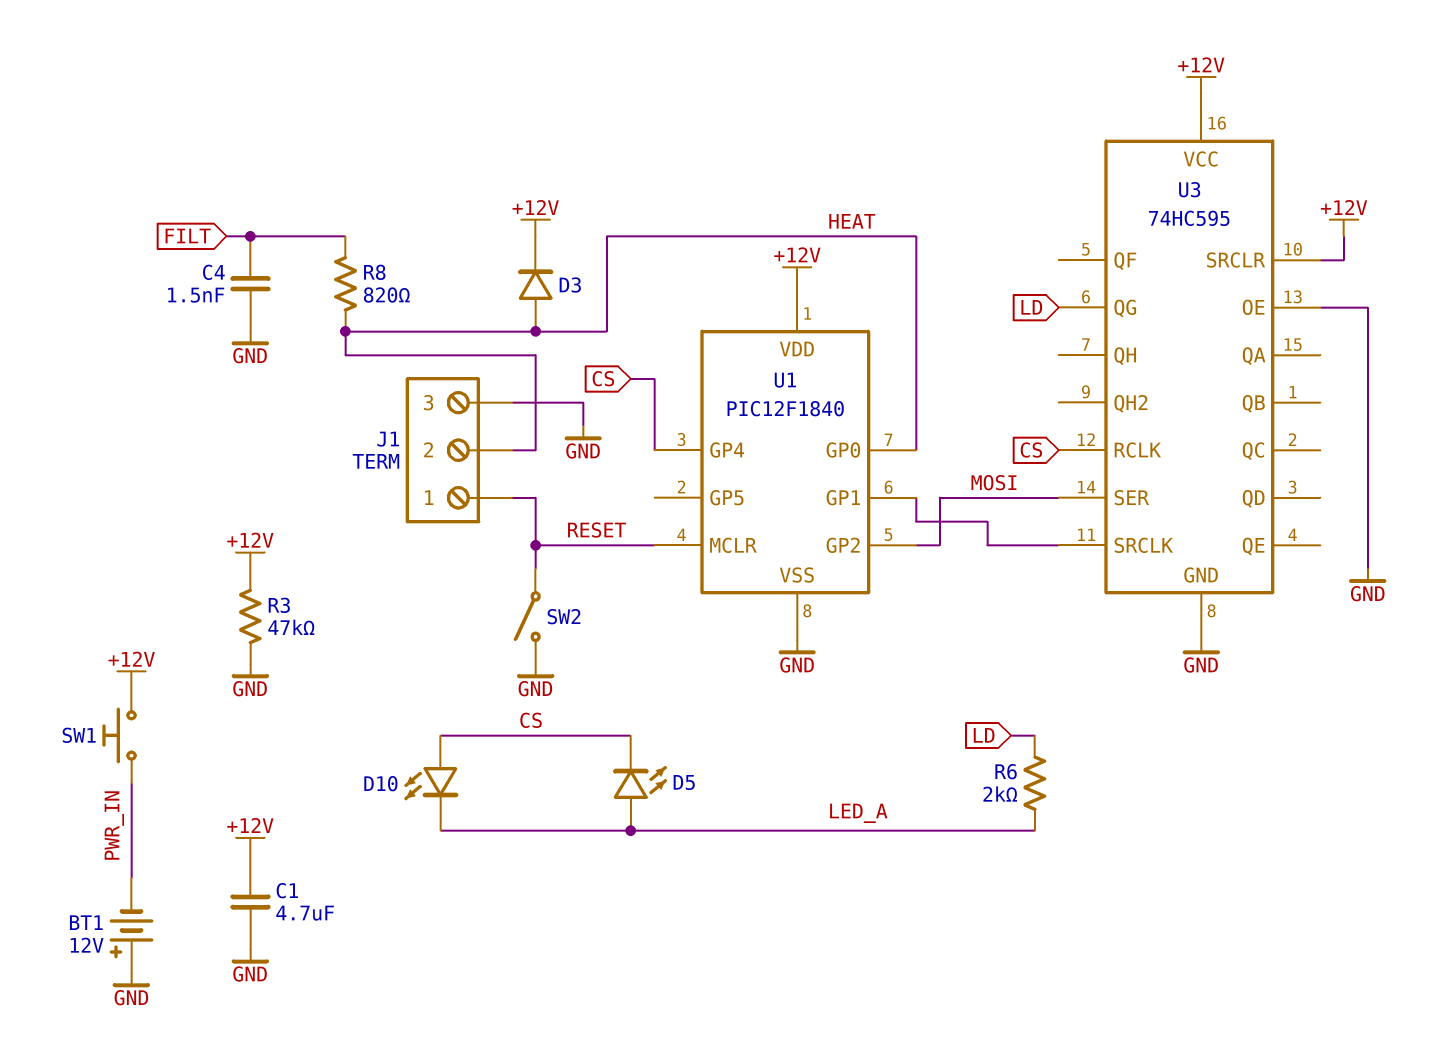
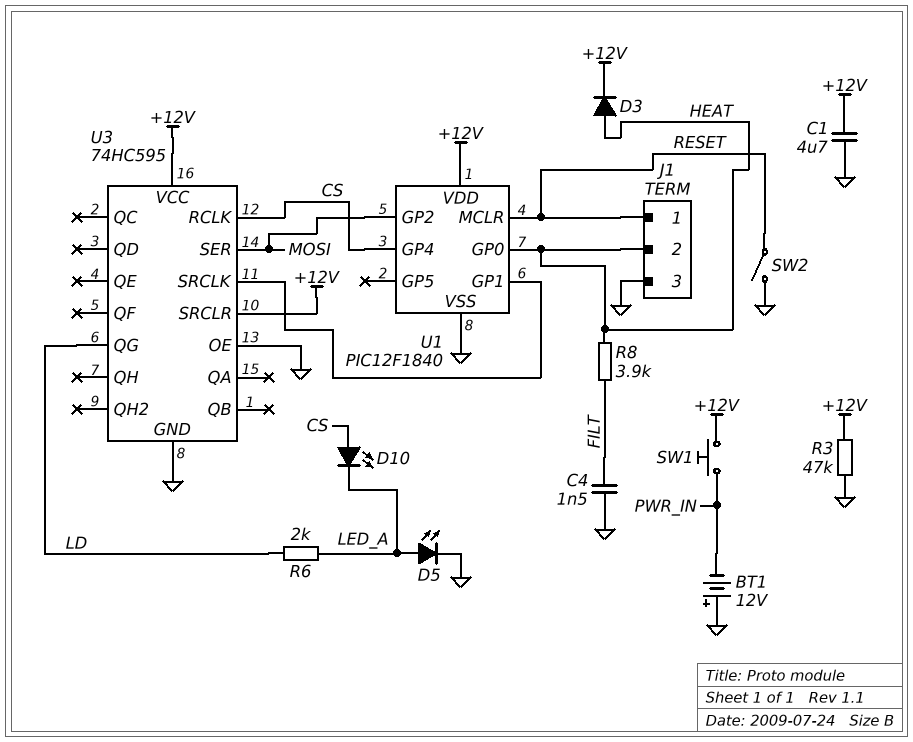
D5: LED (A LED_A, K CS) -> LED (A LED_A, K GND)
R8: 820 (FILT, HEAT) -> 3.9k (FILT, HEAT)

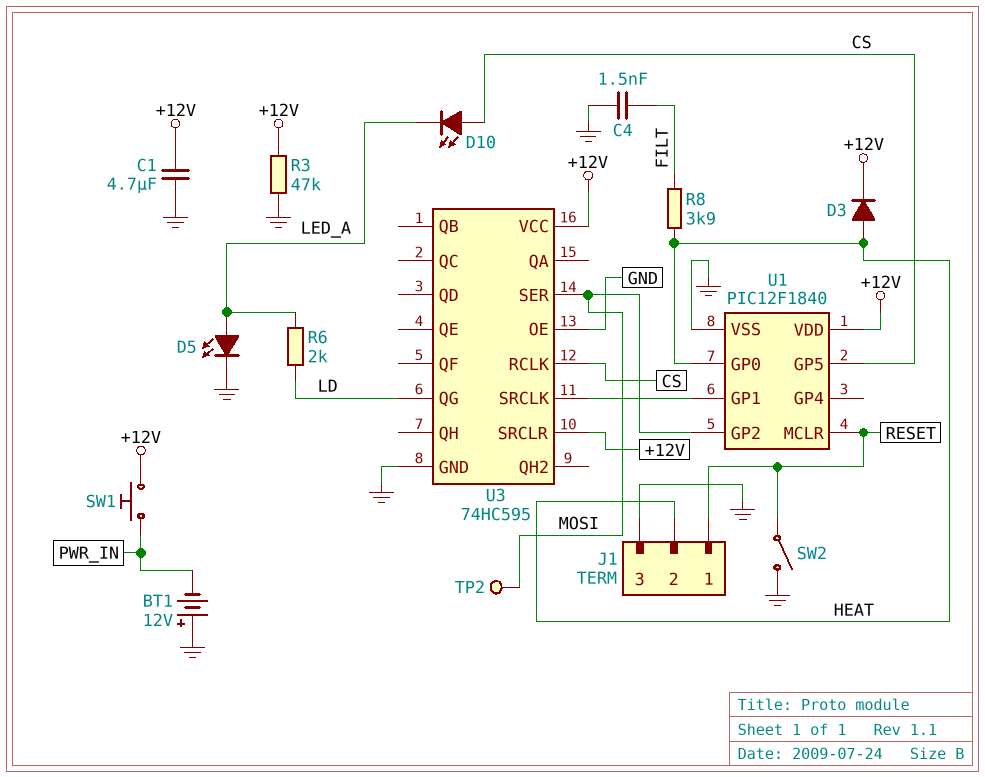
TP2: none -> test point (MOSI)
U1 pin GP4: CS -> none
U1 pin GP5: none -> CS

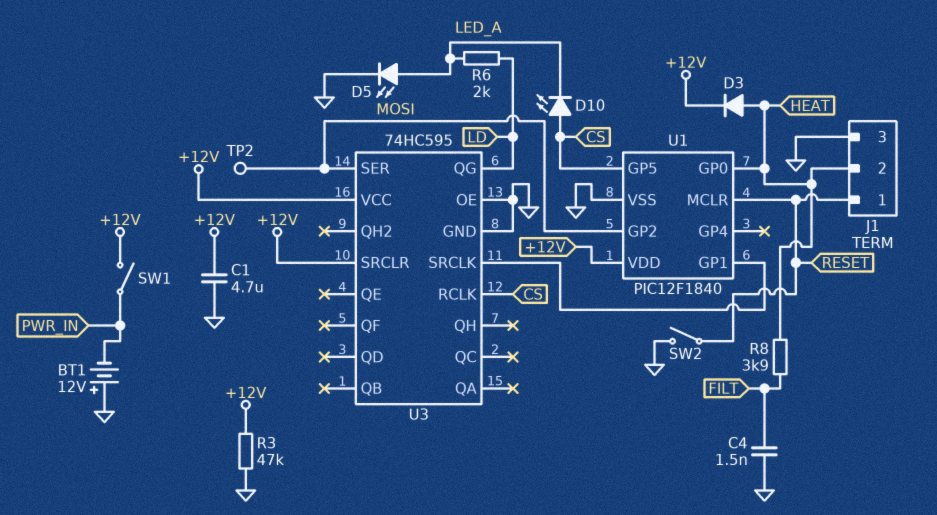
SW1: button (+12V, PWR_IN) -> switch (+12V, PWR_IN)

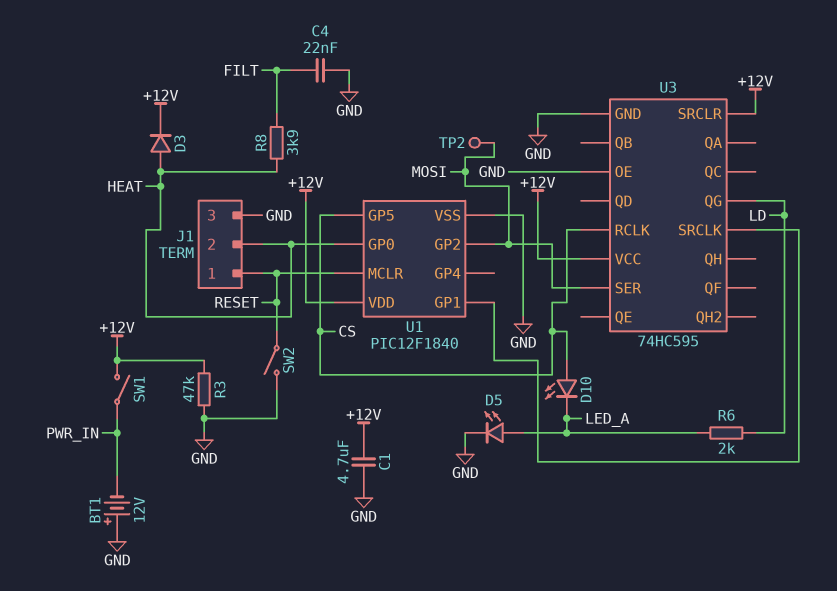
C4: 1.5nF (FILT, GND) -> 22nF (FILT, GND)

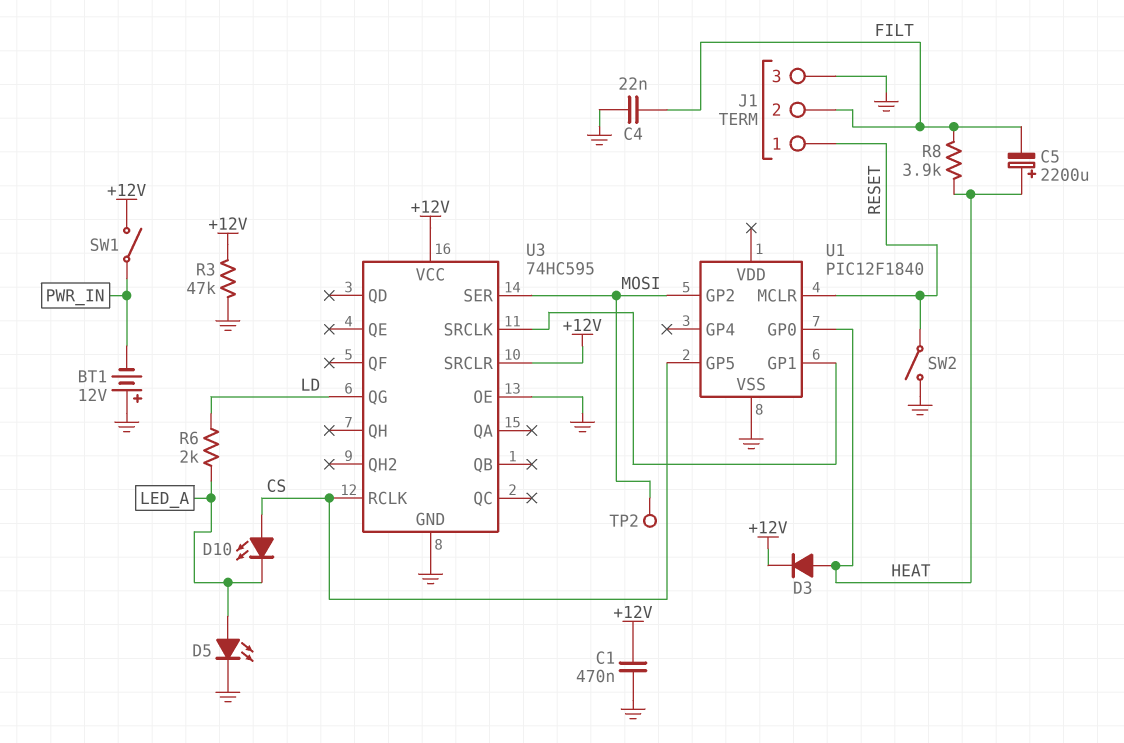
C1: 4.7uF (+12V, GND) -> 470nF (+12V, GND)
C5: none -> 2200uF (plus HEAT, minus FILT)
J1 pin 2: HEAT -> FILT
U1 pin VDD: +12V -> none

